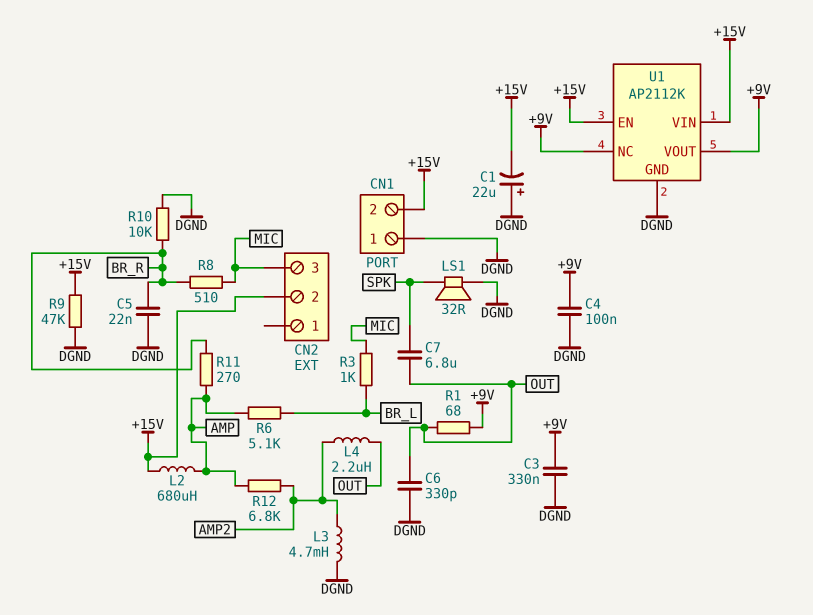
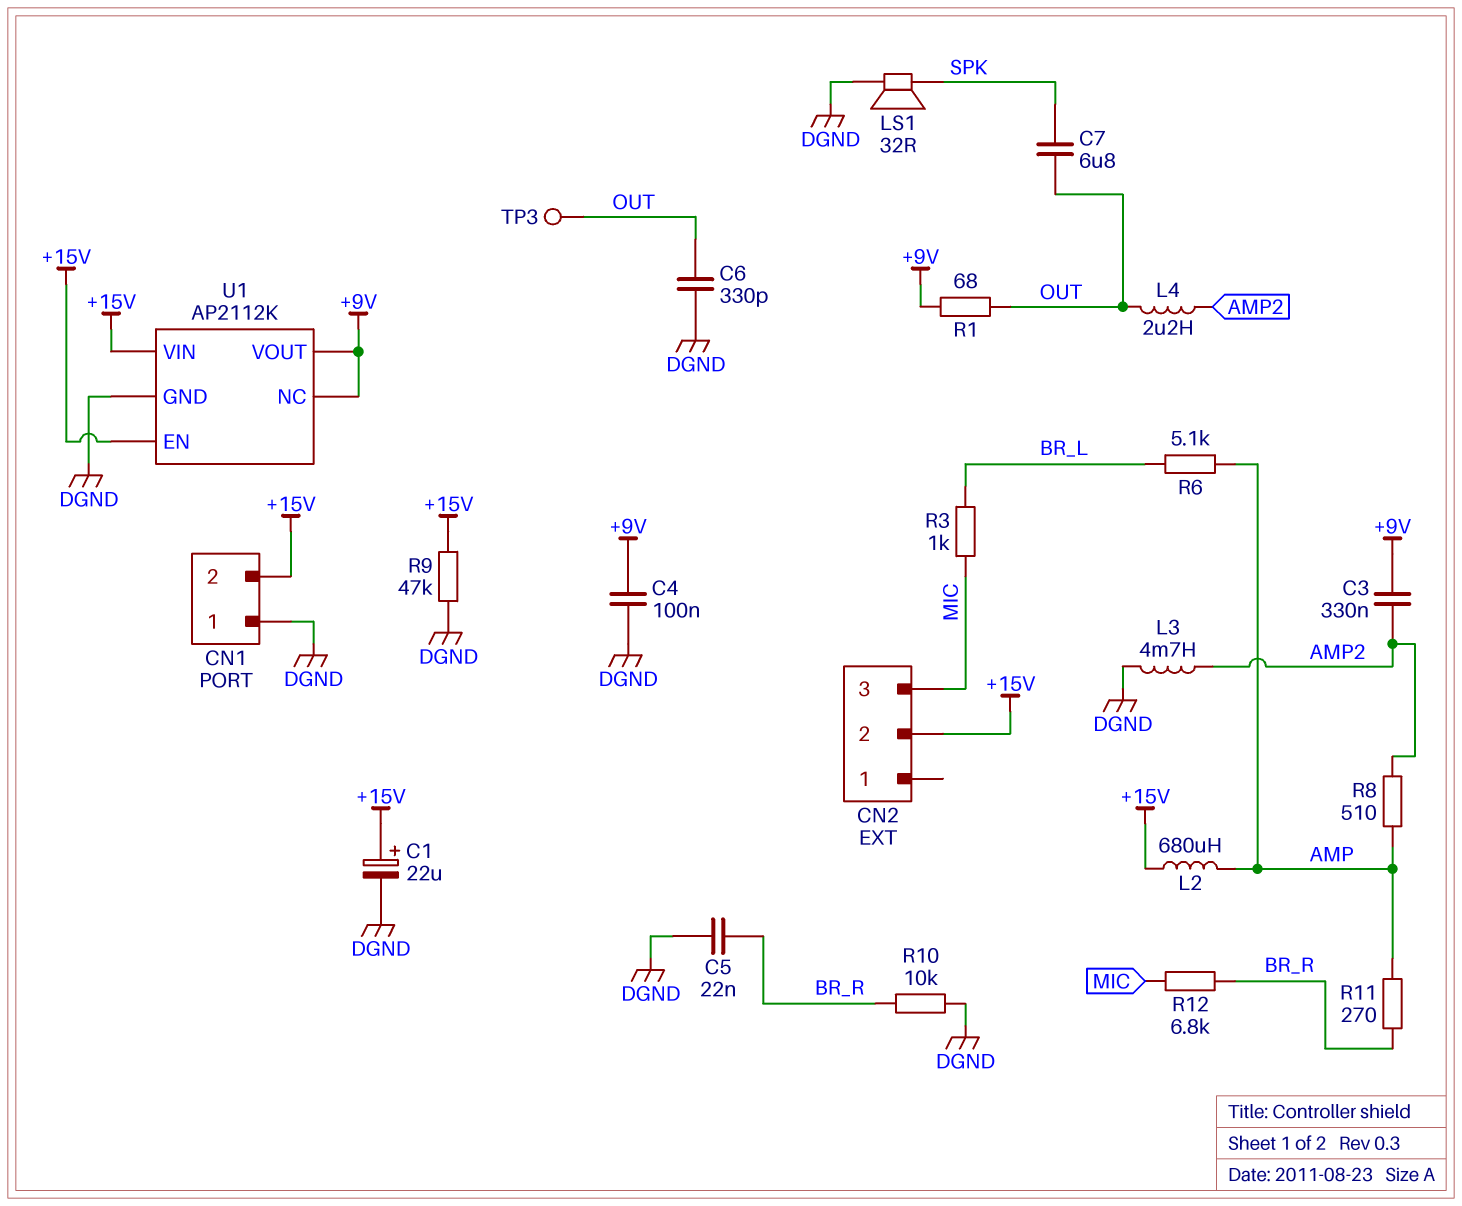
C1: 22uF (plus DGND, minus +15V) -> 22uF (plus +15V, minus DGND)
C3: 330nF (+9V, DGND) -> 330nF (+9V, AMP2)
R8: 510 (BR_R, MIC) -> 510 (AMP, AMP2)
R12: 6.8k (AMP, AMP2) -> 6.8k (BR_R, MIC)
TP3: none -> test point (OUT)

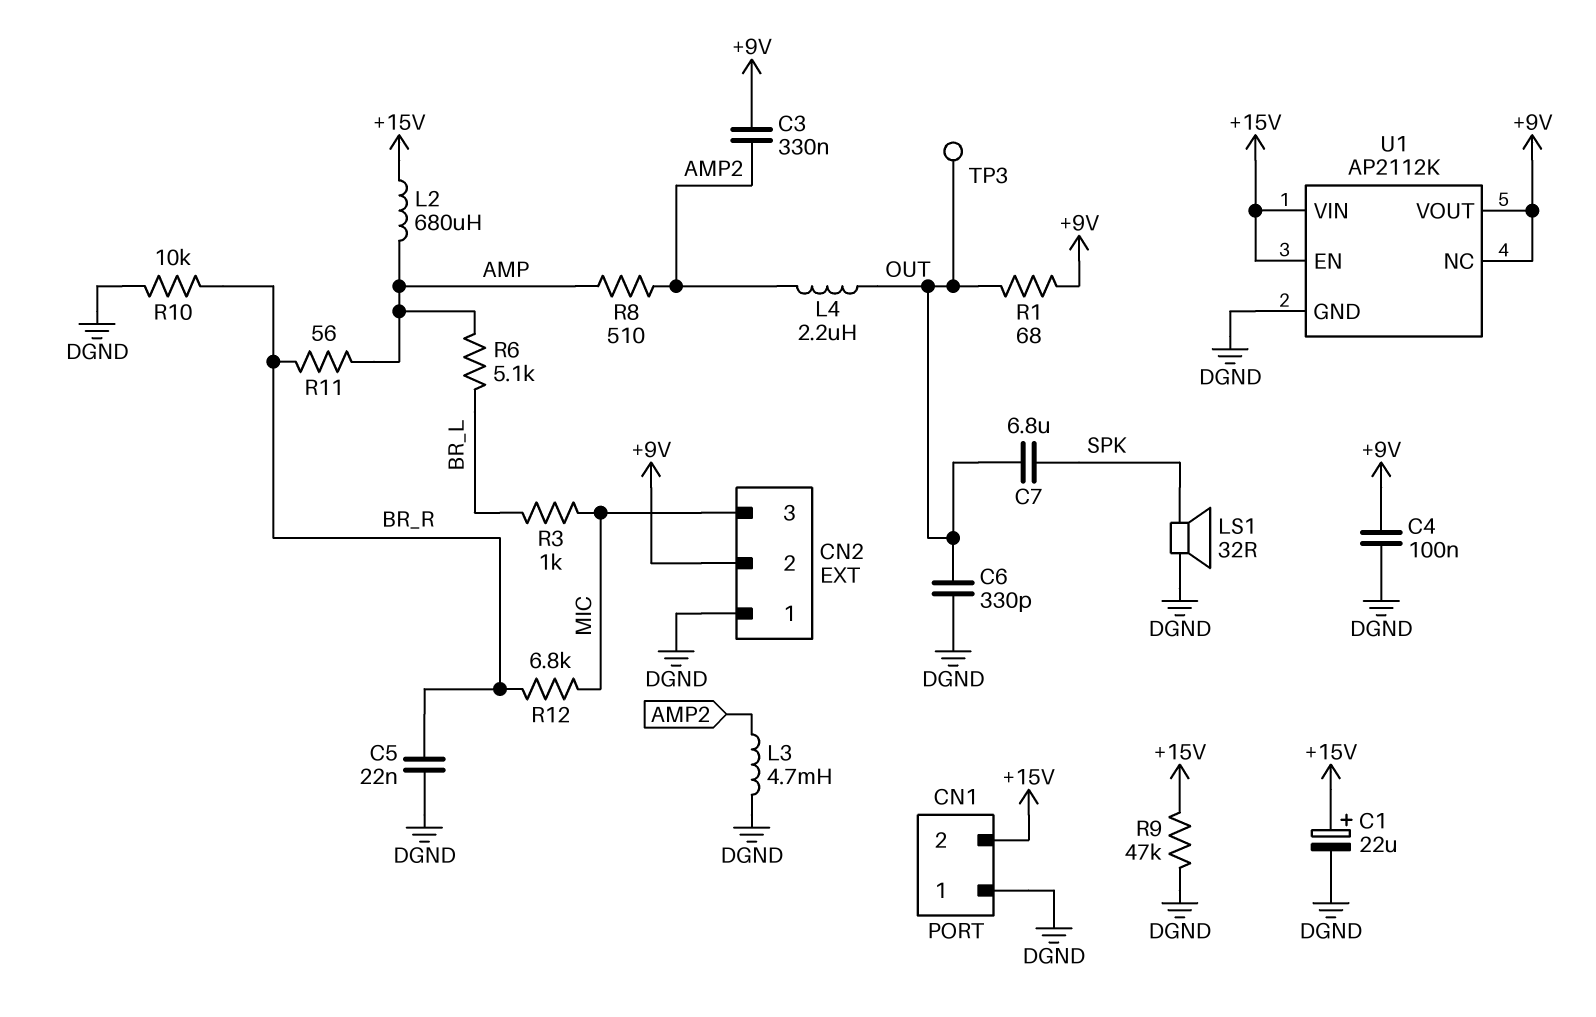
CN2 pin 1: none -> DGND
CN2 pin 2: +15V -> +9V
R11: 270 (AMP, BR_R) -> 56 (AMP, BR_R)

